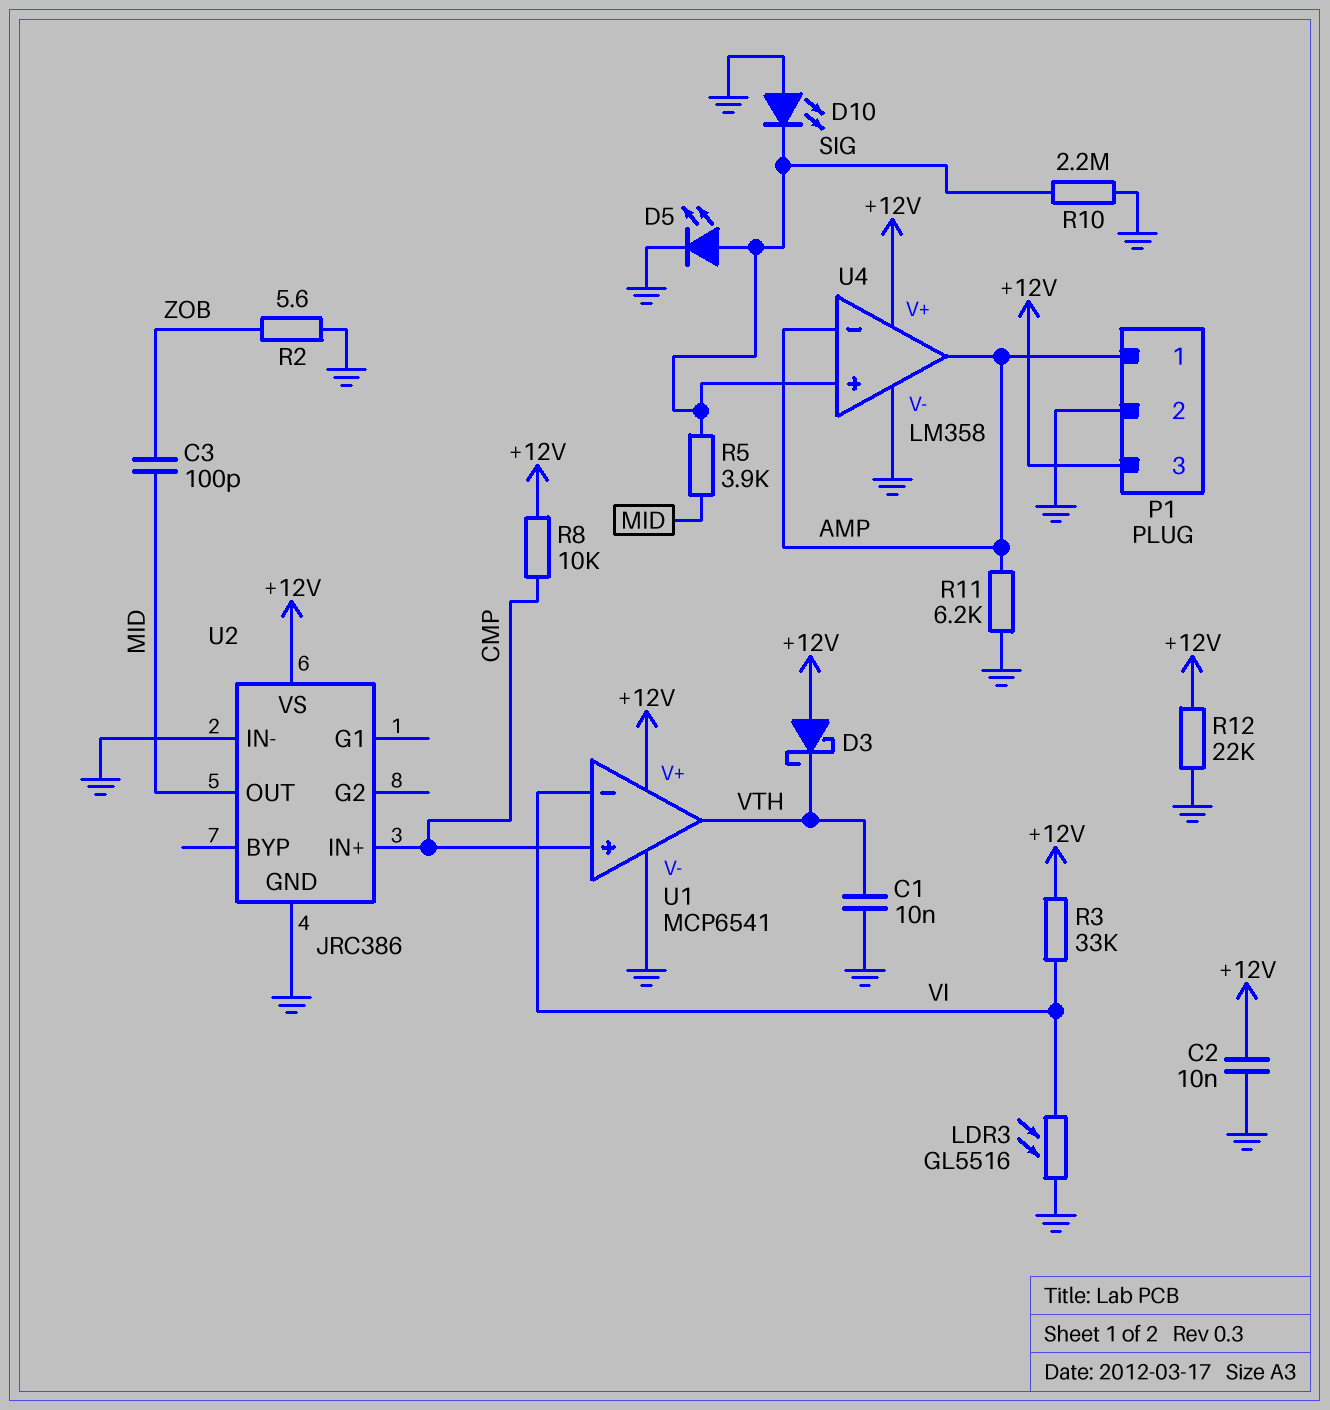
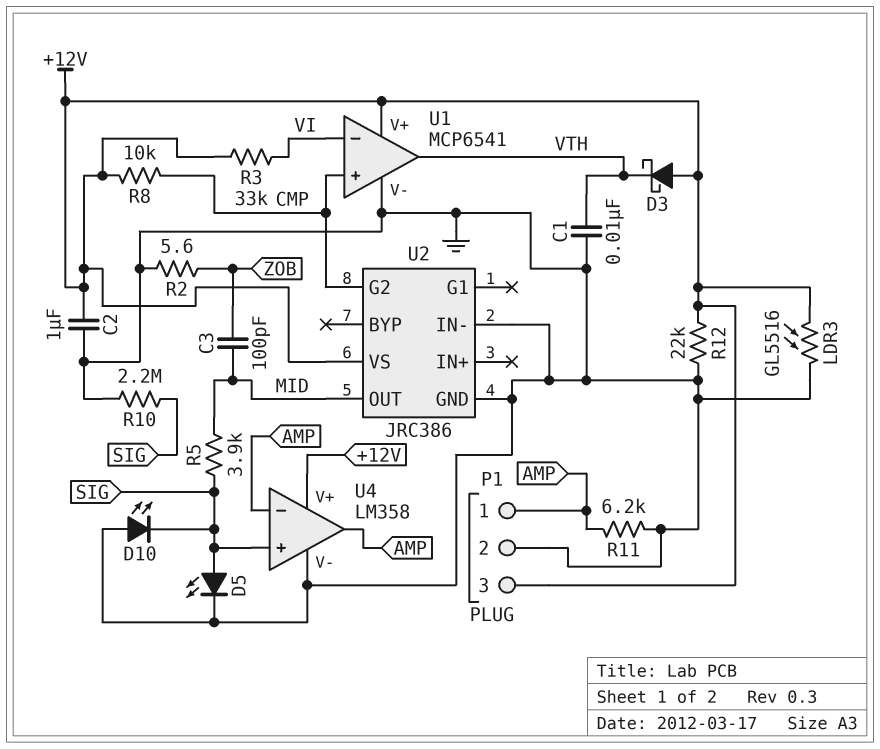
C2: 10nF (+12V, GND) -> 1uF (+12V, GND)
LDR3: GL5516 (GND, VI) -> GL5516 (+12V, GND)
U2 pin G2: none -> CMP
U2 pin IN+: CMP -> none

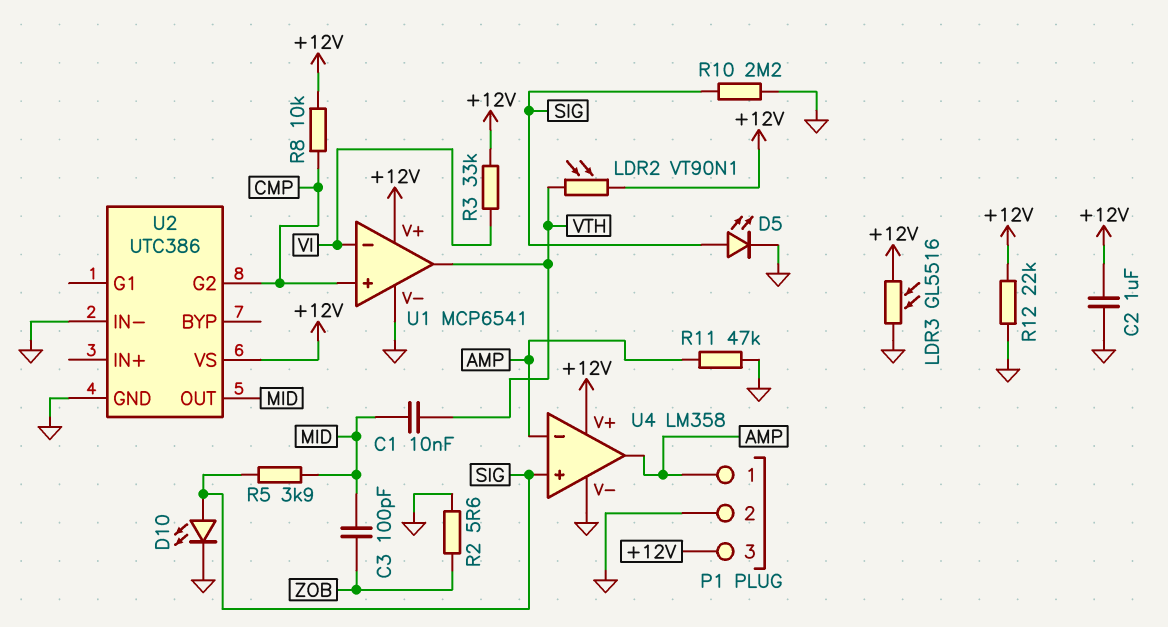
C1: 10nF (GND, VTH) -> 10nF (MID, VTH)
D3: schottky (A +12V, K VTH) -> none
D10: LED (A GND, K SIG) -> LED (A SIG, K GND)
LDR2: none -> VT90N1 (+12V, VTH)
R11: 6.2k (AMP, GND) -> 47k (AMP, GND)
U2: JRC386 -> UTC386

